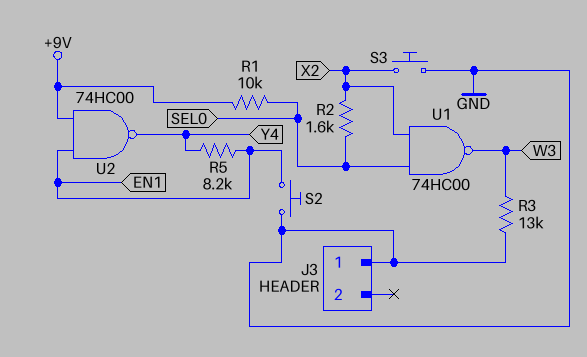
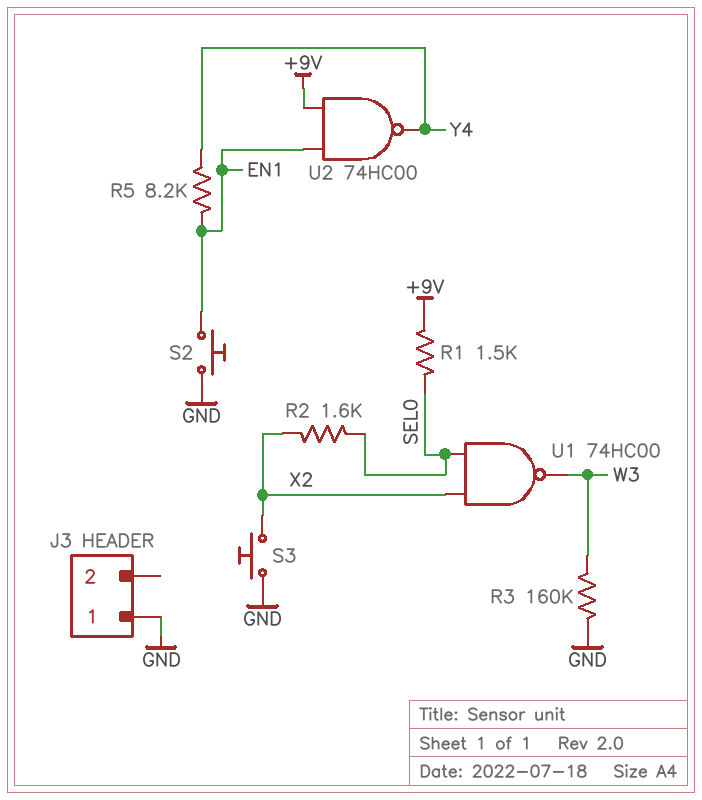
R1: 10k (+9V, SEL0) -> 1.5k (+9V, SEL0)
R3: 13k (GND, W3) -> 160k (GND, W3)

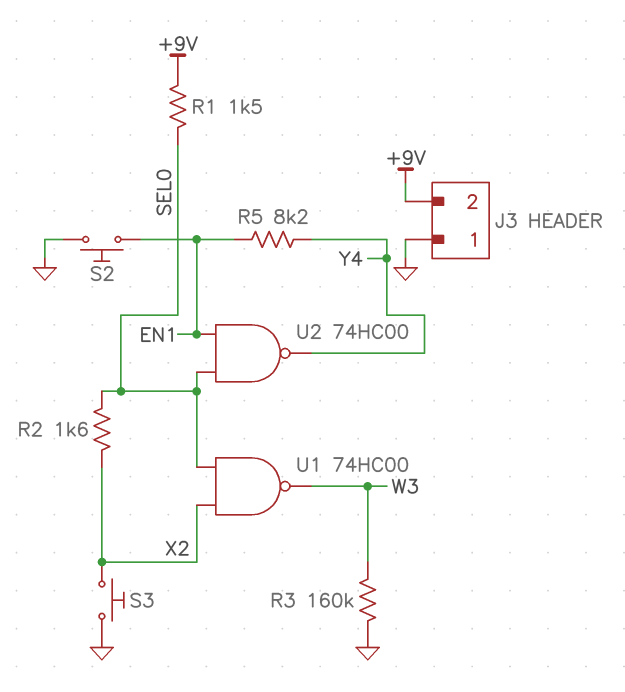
J3 pin 2: none -> +9V
U2: NAND 74HC00 (in +9V, in EN1, out Y4) -> NAND 74HC00 (in EN1, in SEL0, out Y4)

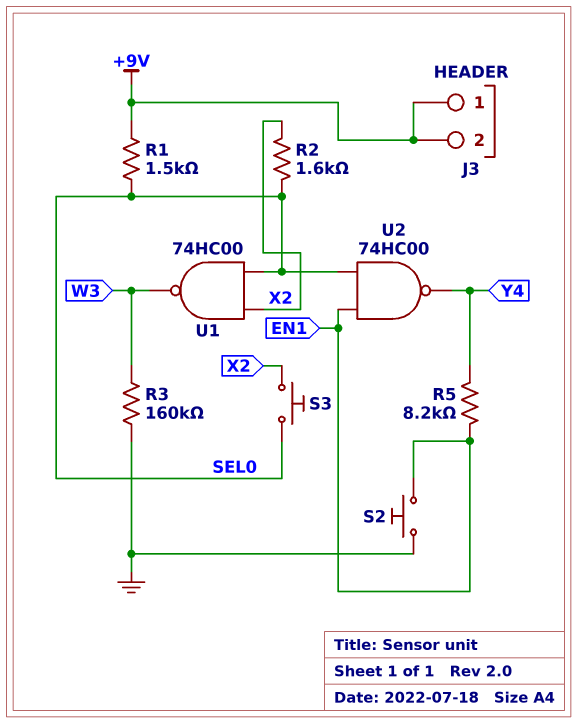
J3 pin 1: GND -> +9V
S3: button (GND, X2) -> button (SEL0, X2)

